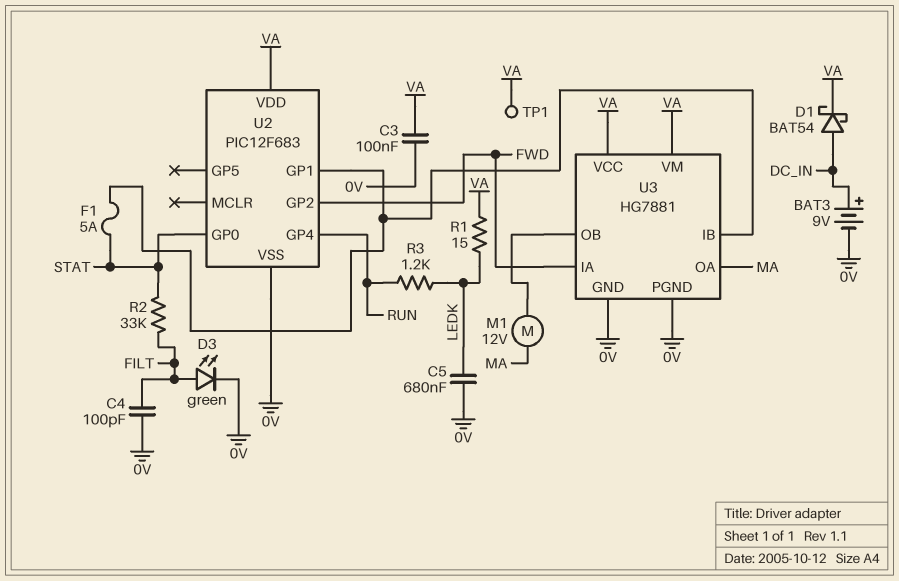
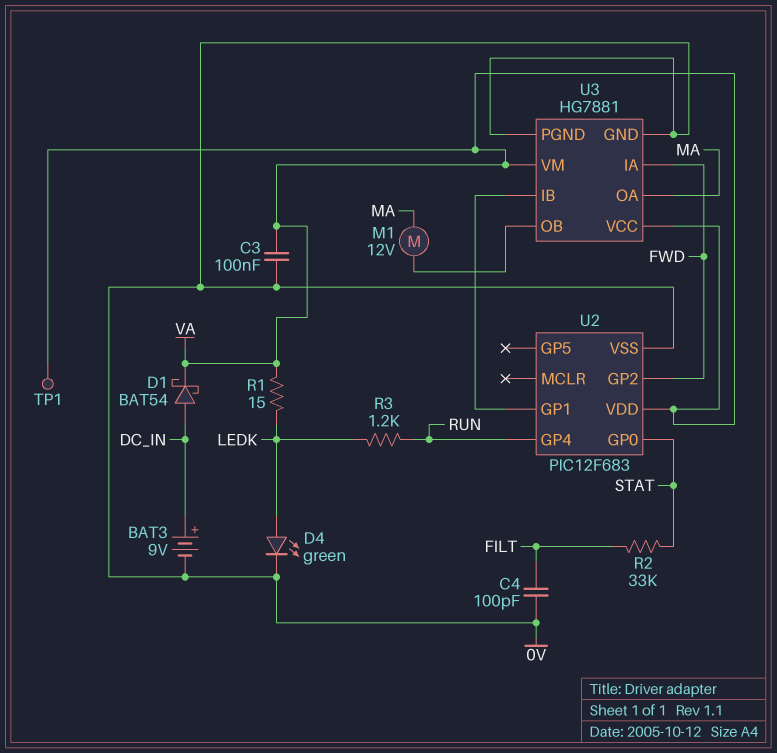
C5: 680nF (0V, LEDK) -> none
D3: LED green (A FILT, K 0V) -> none
D4: none -> LED green (A LEDK, K 0V)
F1: 5A (STAT, U2/GP1) -> none

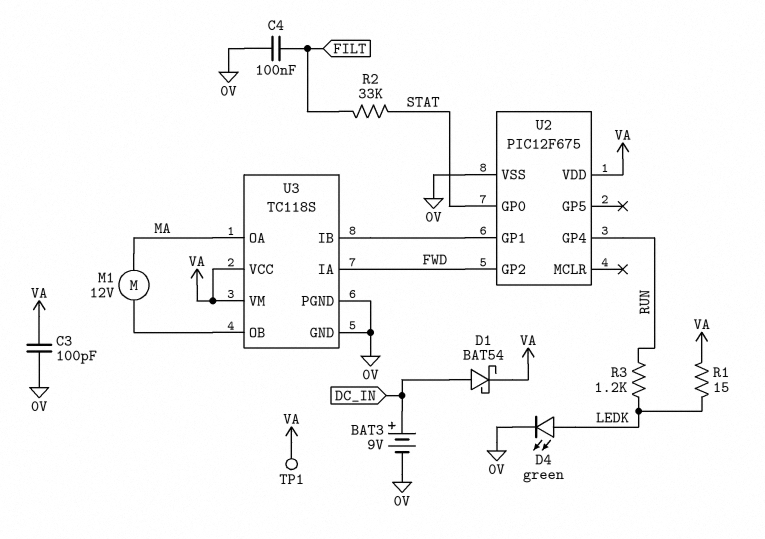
C3: 100nF (0V, VA) -> 100pF (0V, VA)
C4: 100pF (0V, FILT) -> 100nF (0V, FILT)
U2: PIC12F683 -> PIC12F675
U3: HG7881 -> TC118S

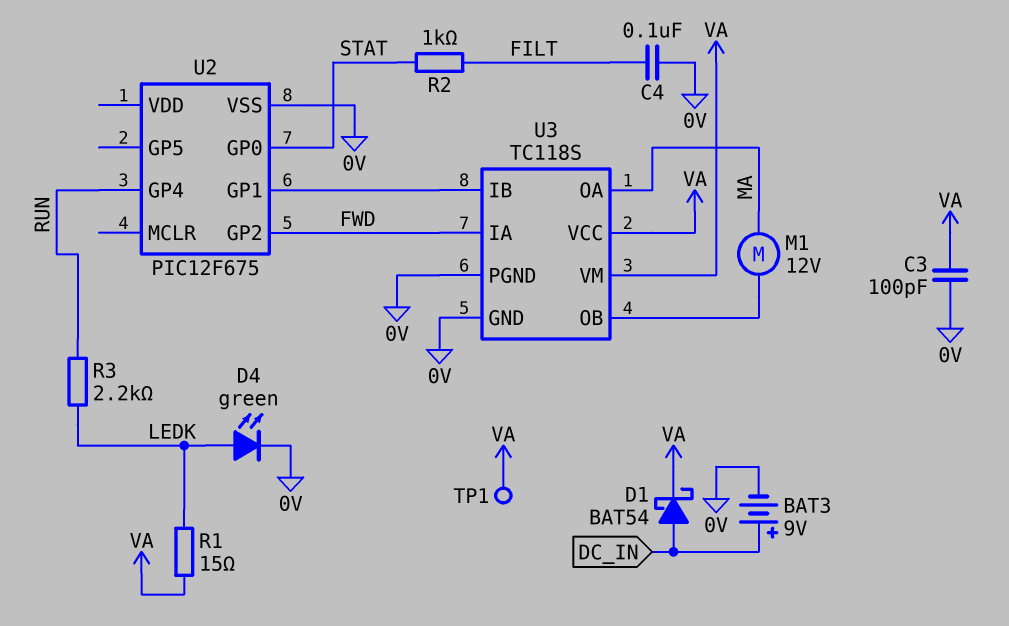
R2: 33k (FILT, STAT) -> 1k (FILT, STAT)
R3: 1.2k (LEDK, RUN) -> 2.2k (LEDK, RUN)
U2 pin VDD: VA -> none

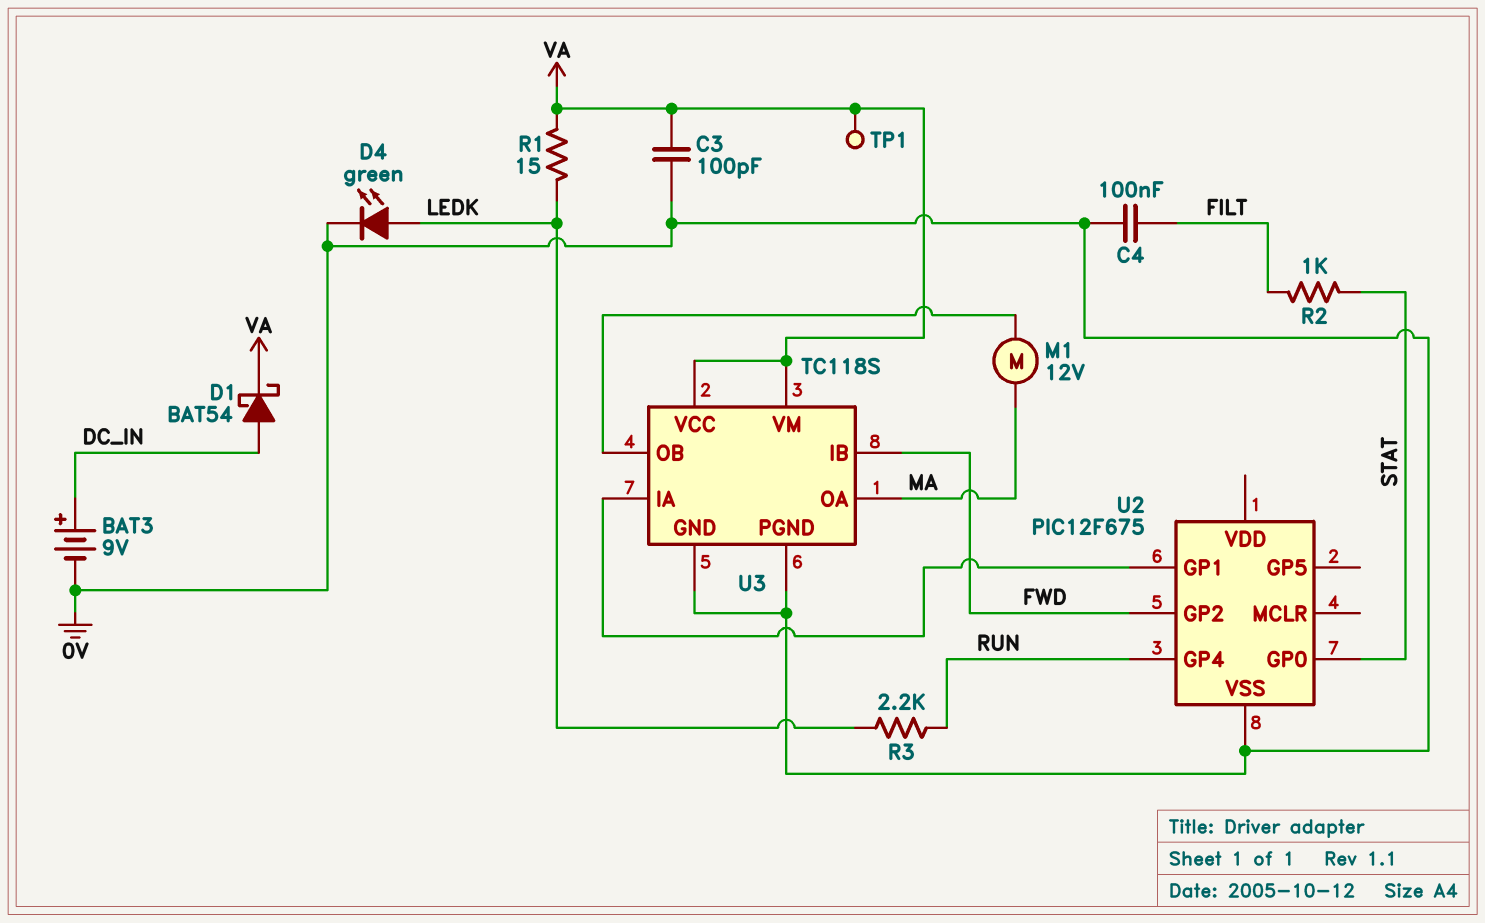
U3 pin IA: FWD -> U2/GP1
U3 pin IB: U2/GP1 -> FWD

